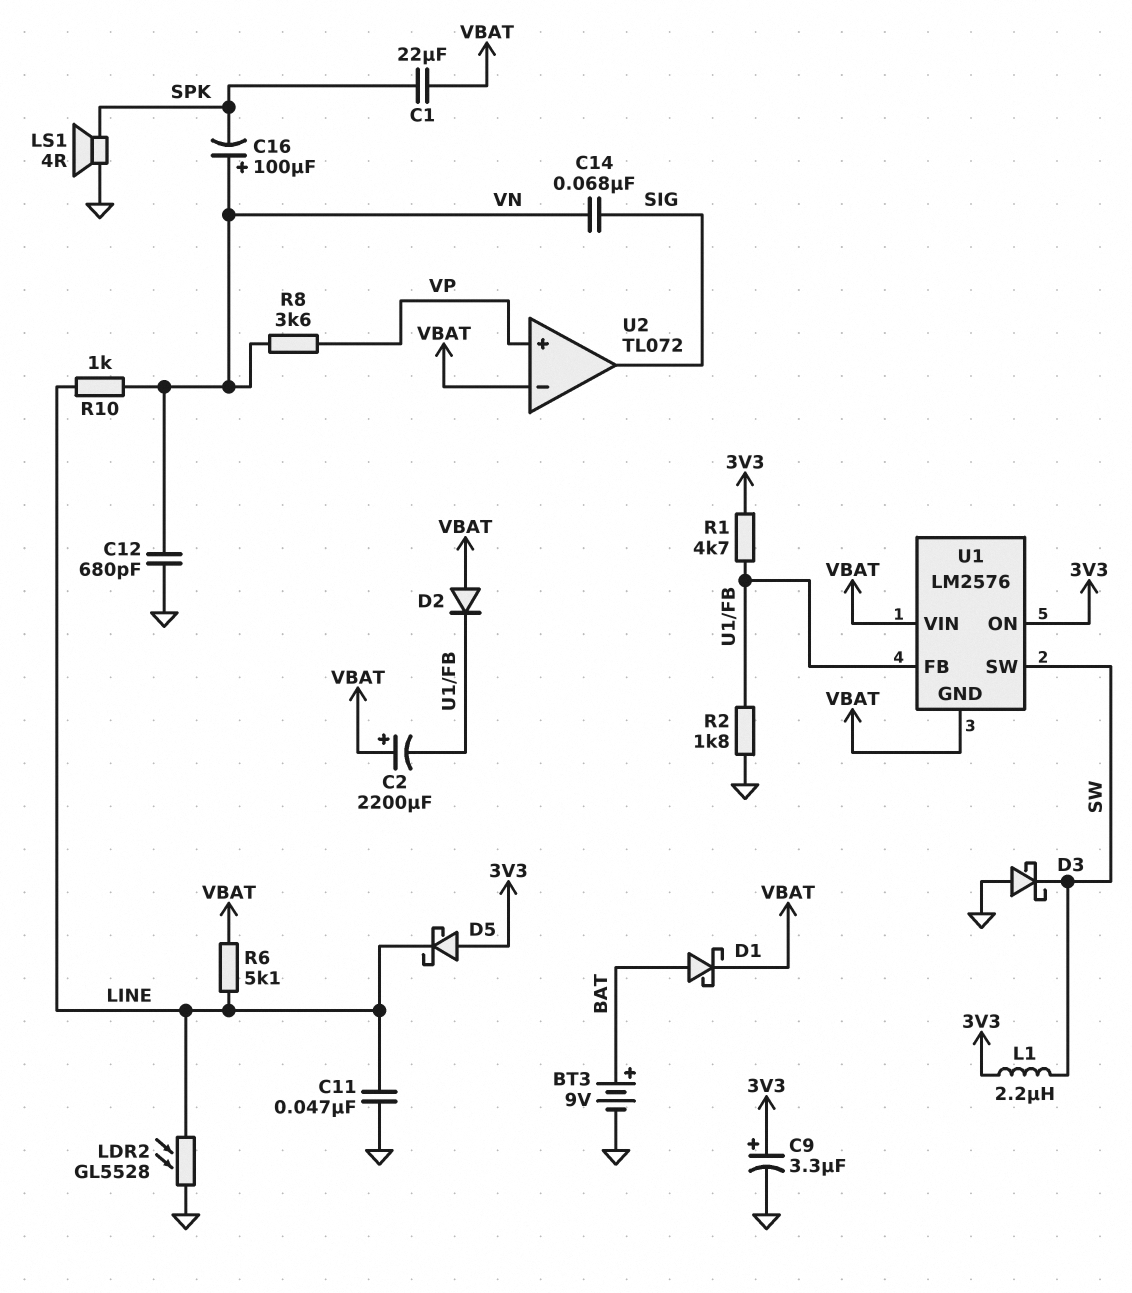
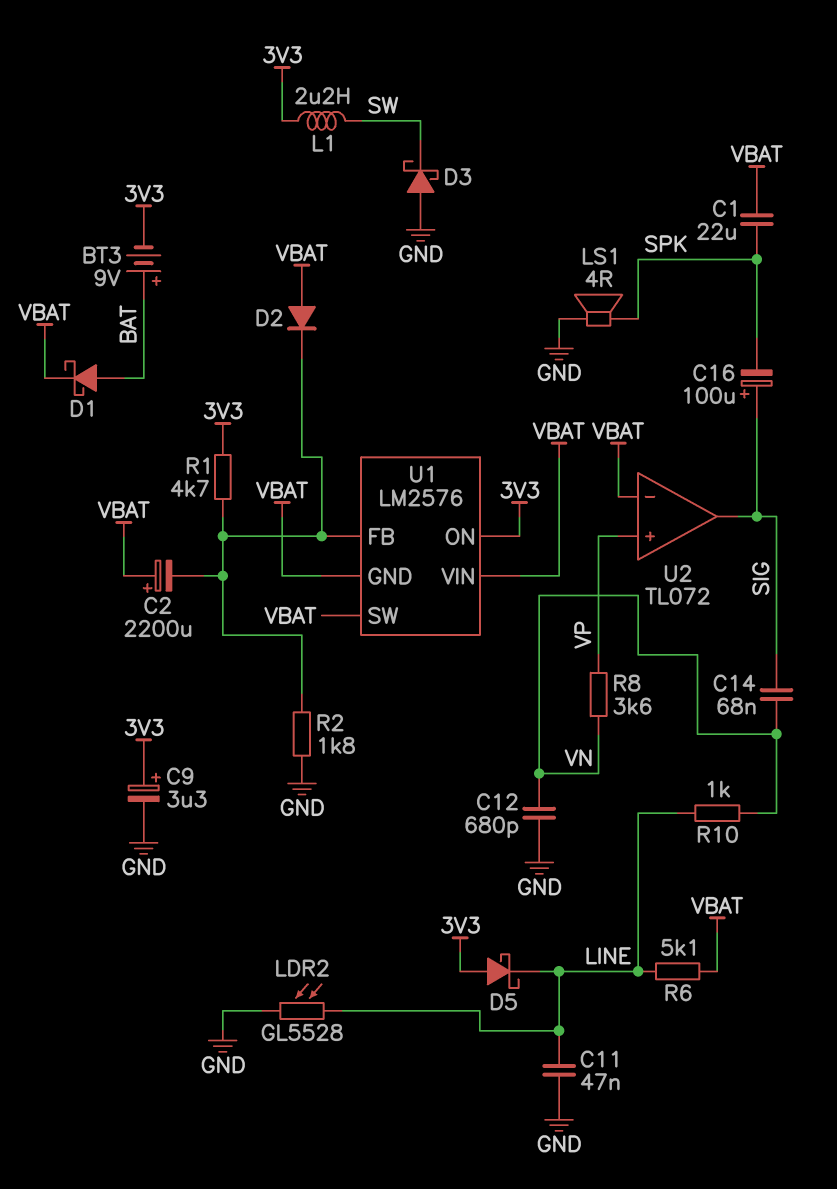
BT3: 9V (plus BAT, minus GND) -> 9V (plus BAT, minus 3V3)
C16: 100uF (plus VN, minus SPK) -> 100uF (plus SIG, minus SPK)
U1 pin SW: SW -> VBAT

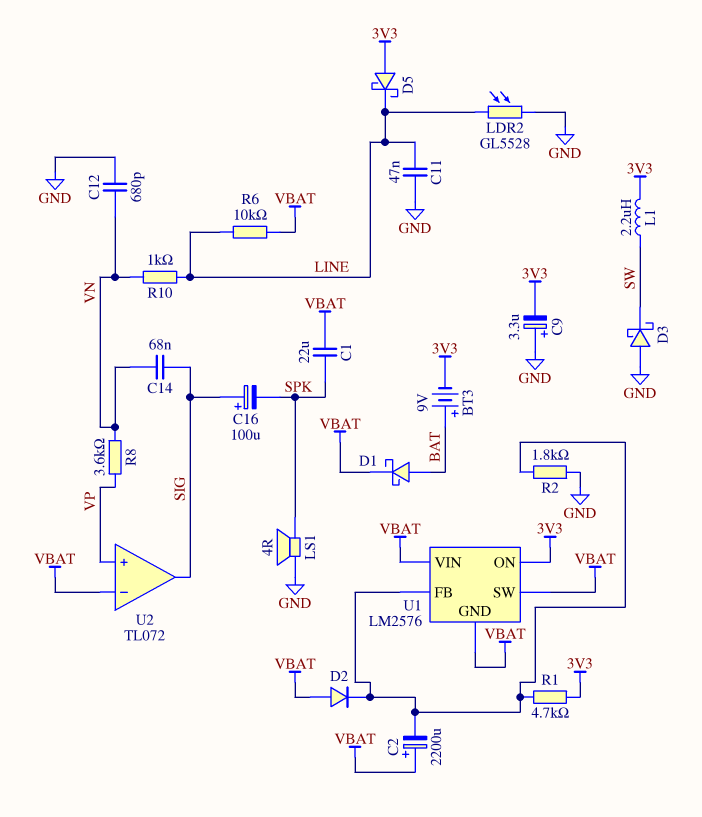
C9: 3.3uF (plus 3V3, minus GND) -> 3.3uF (plus GND, minus 3V3)
R6: 5.1k (LINE, VBAT) -> 10k (LINE, VBAT)

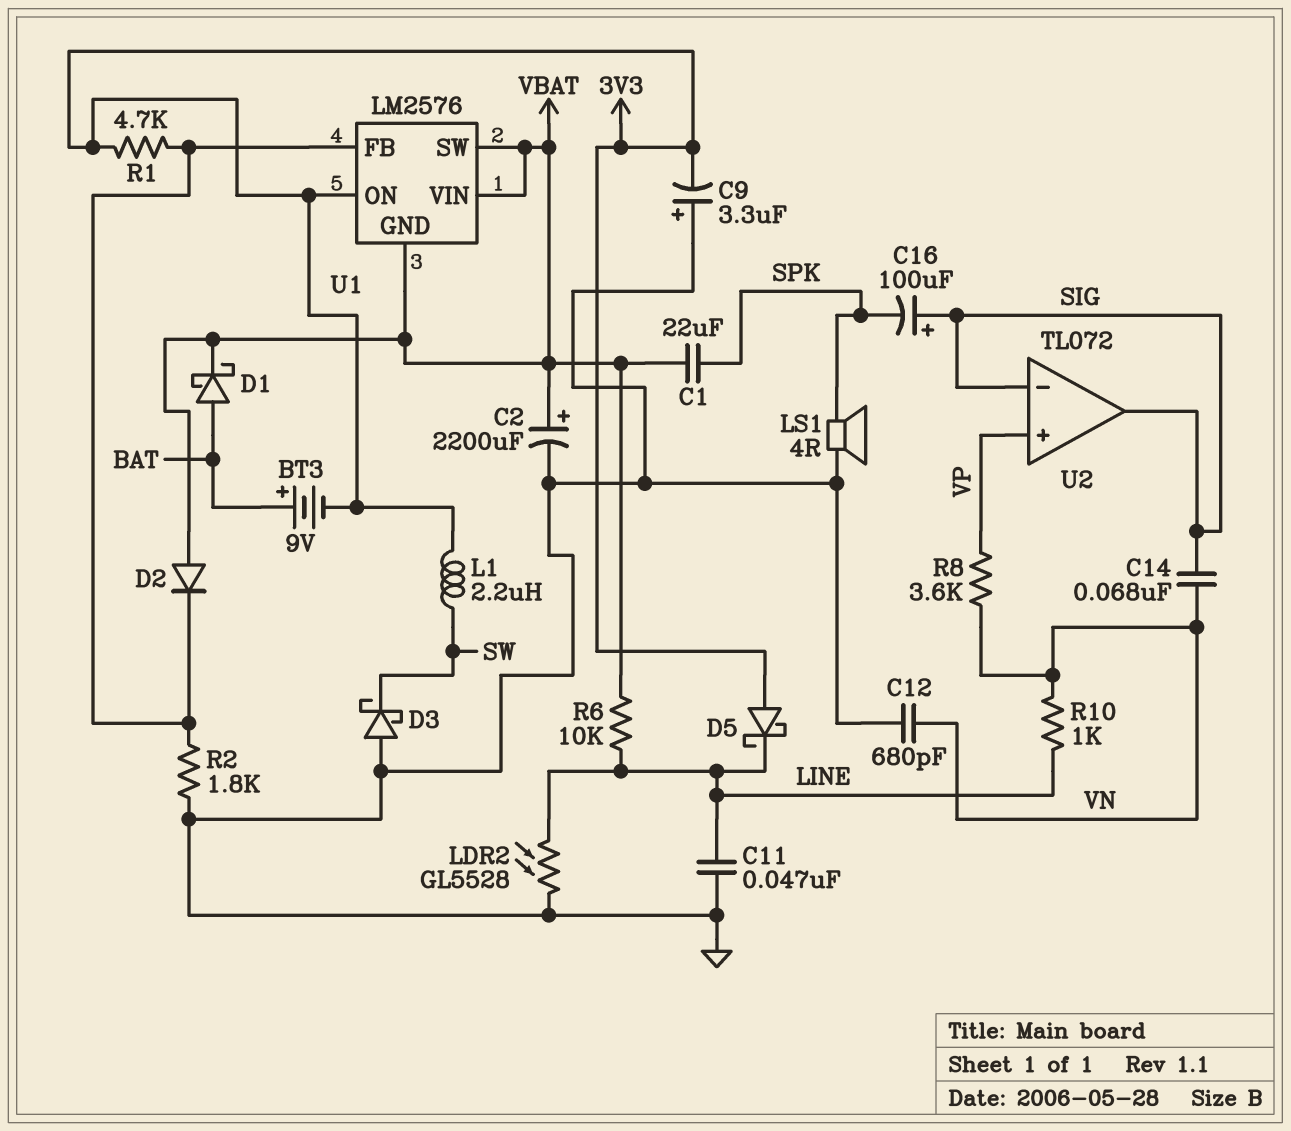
C2: 2200uF (plus VBAT, minus U1/FB) -> 2200uF (plus VBAT, minus GND)
U2 pin in-: VBAT -> SIG

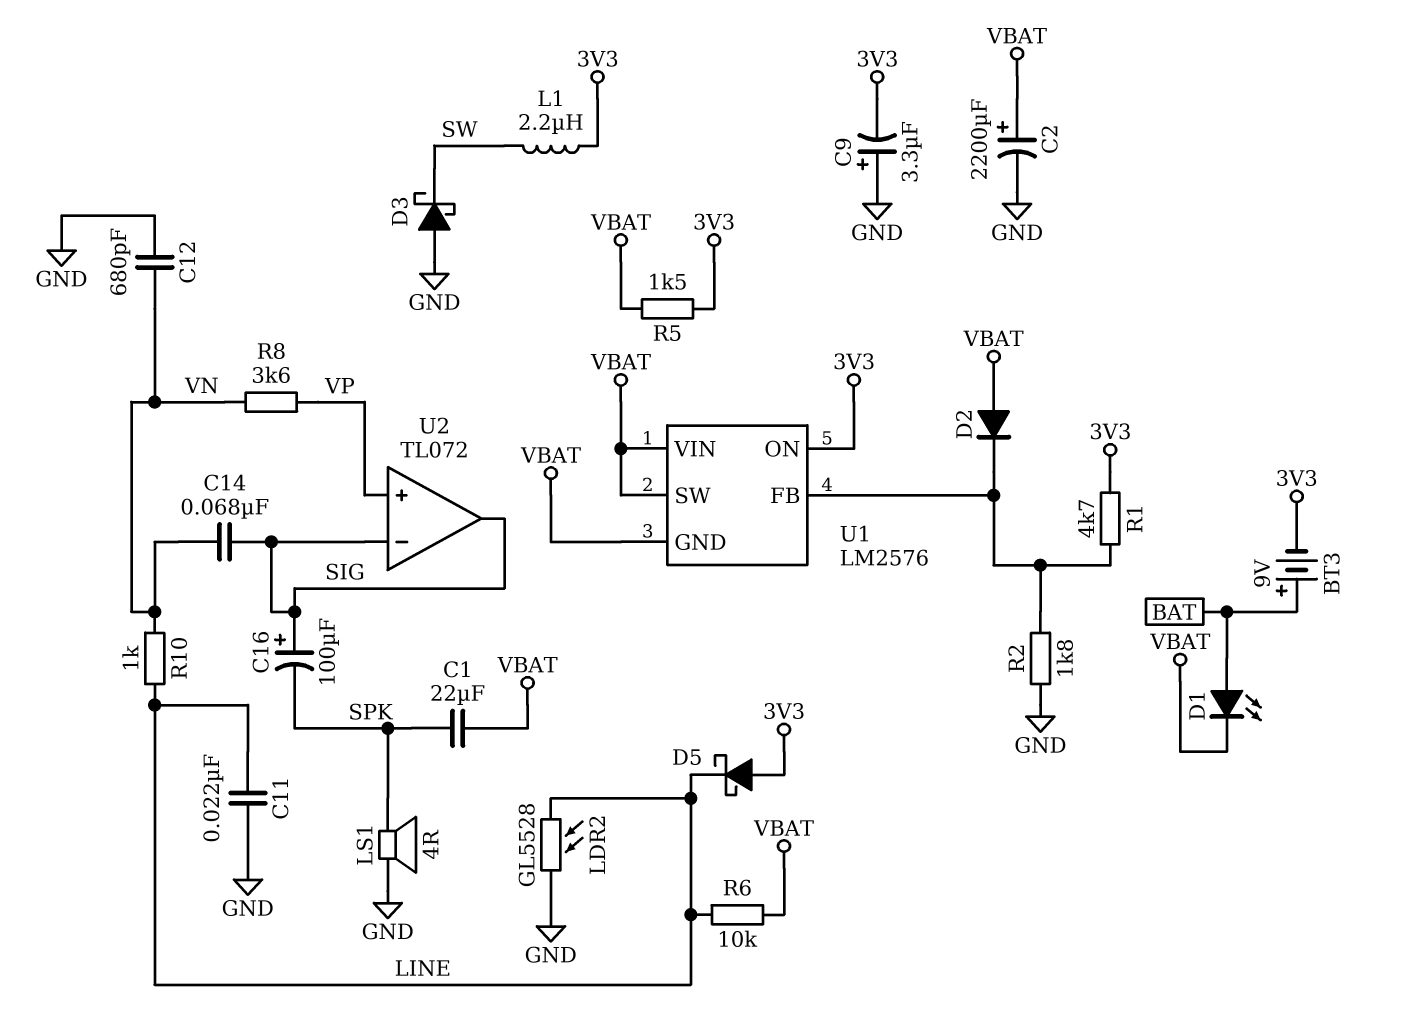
C11: 47nF (GND, LINE) -> 22nF (GND, LINE)
D1: schottky (A BAT, K VBAT) -> LED (A BAT, K VBAT)
R5: none -> 1.5k (3V3, VBAT)

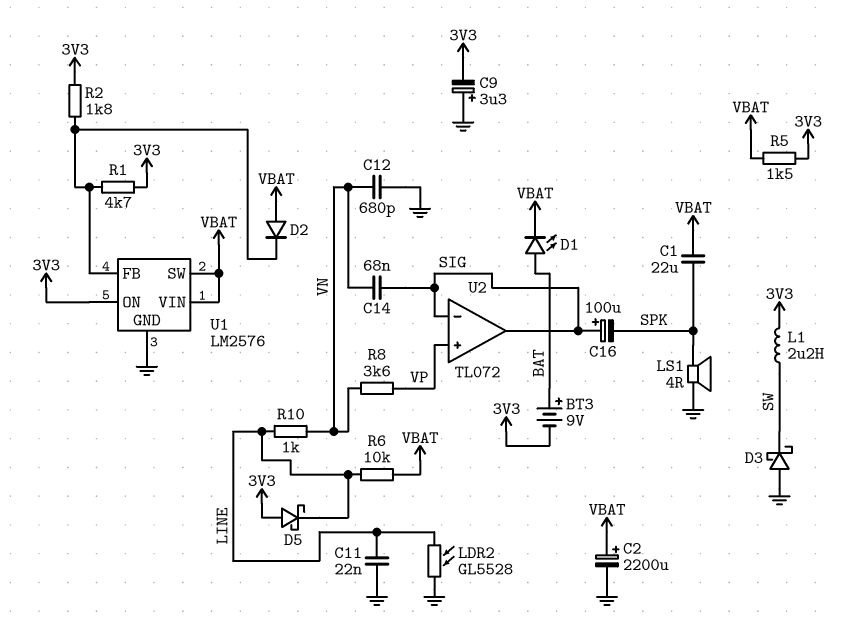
R2: 1.8k (GND, U1/FB) -> 1.8k (3V3, U1/FB)
U1 pin GND: VBAT -> GND

